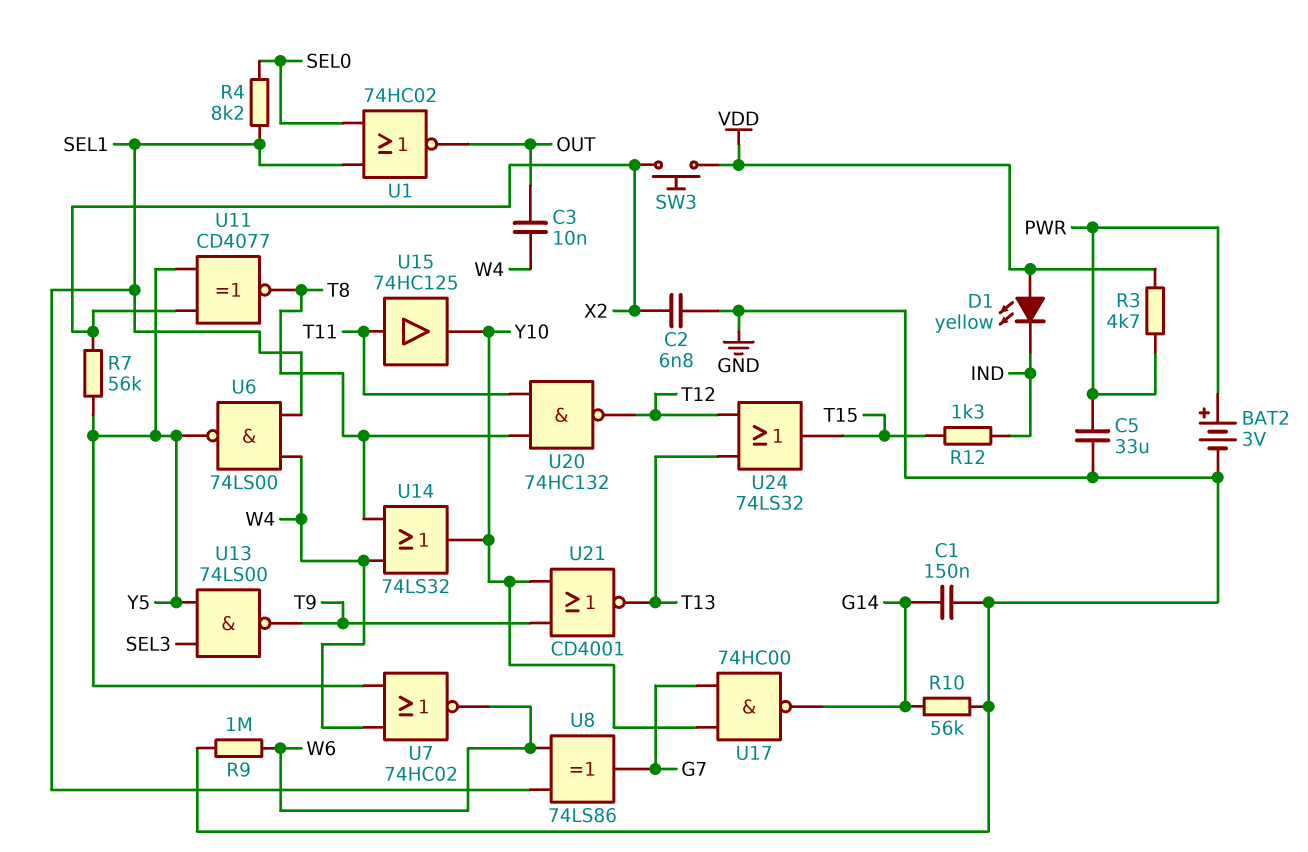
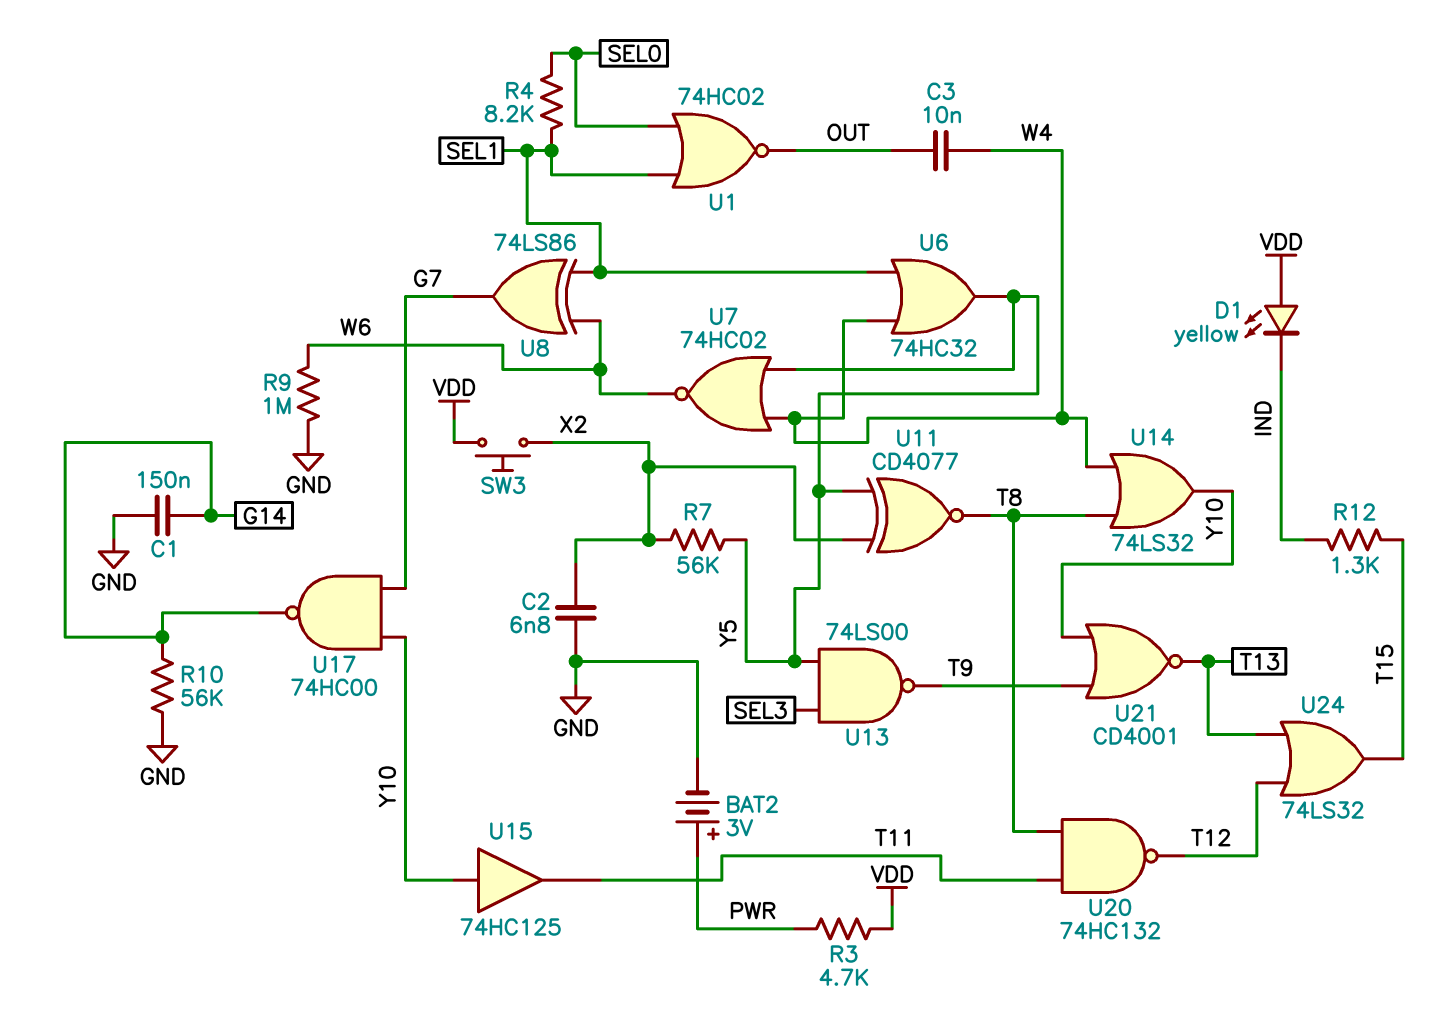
C5: 33uF (GND, PWR) -> none
U6: NAND 74LS00 (in SEL1, in W4, out Y5) -> OR 74HC32 (in SEL1, in W4, out Y5)
U15: buffer 74HC125 (in T11, out Y10) -> buffer 74HC125 (in Y10, out T11)

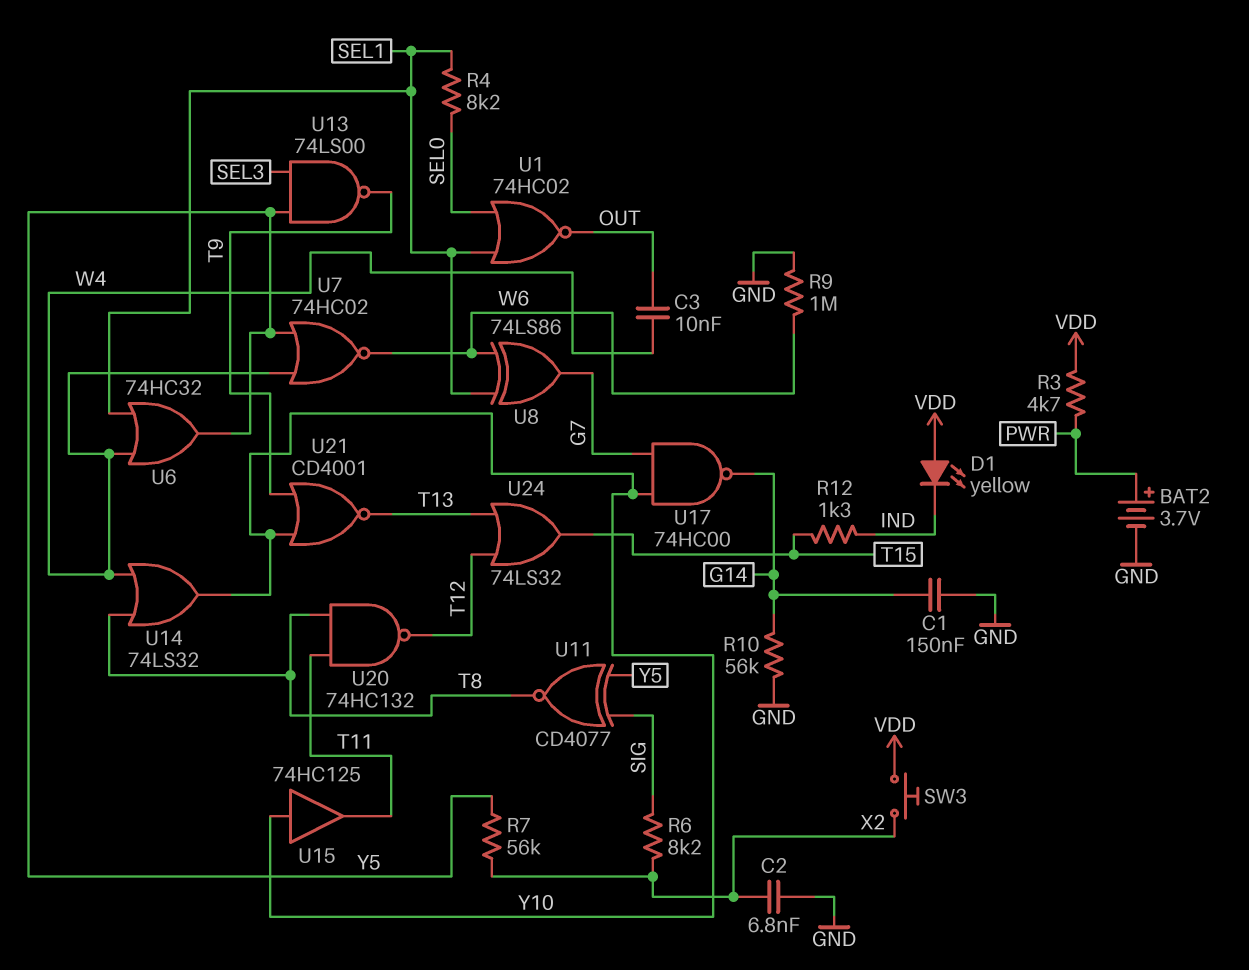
BAT2: 3V (plus PWR, minus GND) -> 3.7V (plus PWR, minus GND)
R6: none -> 8.2k (SIG, X2)
U11: XNOR CD4077 (in X2, in Y5, out T8) -> XNOR CD4077 (in SIG, in Y5, out T8)

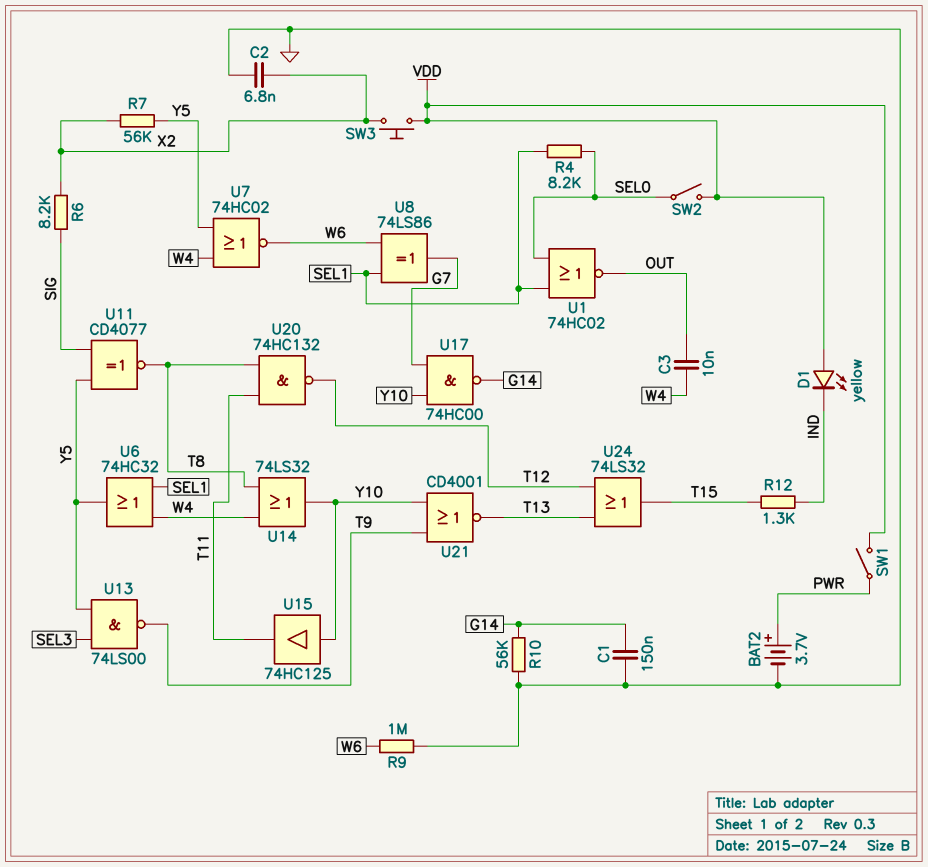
R3: 4.7k (PWR, VDD) -> none
SW1: none -> switch (PWR, VDD)
SW2: none -> switch (SEL0, VDD)

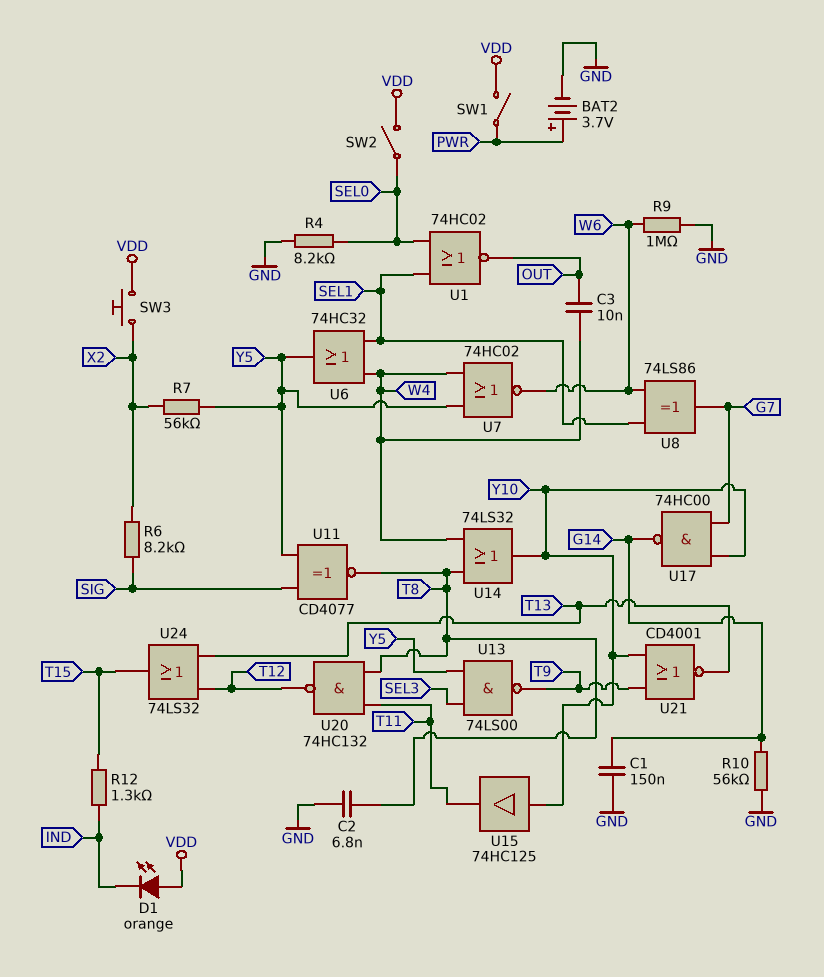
C2: 6.8nF (GND, X2) -> 6.8nF (GND, T8)
D1: LED yellow (A VDD, K IND) -> LED orange (A VDD, K IND)
R4: 8.2k (SEL0, SEL1) -> 8.2k (GND, SEL0)

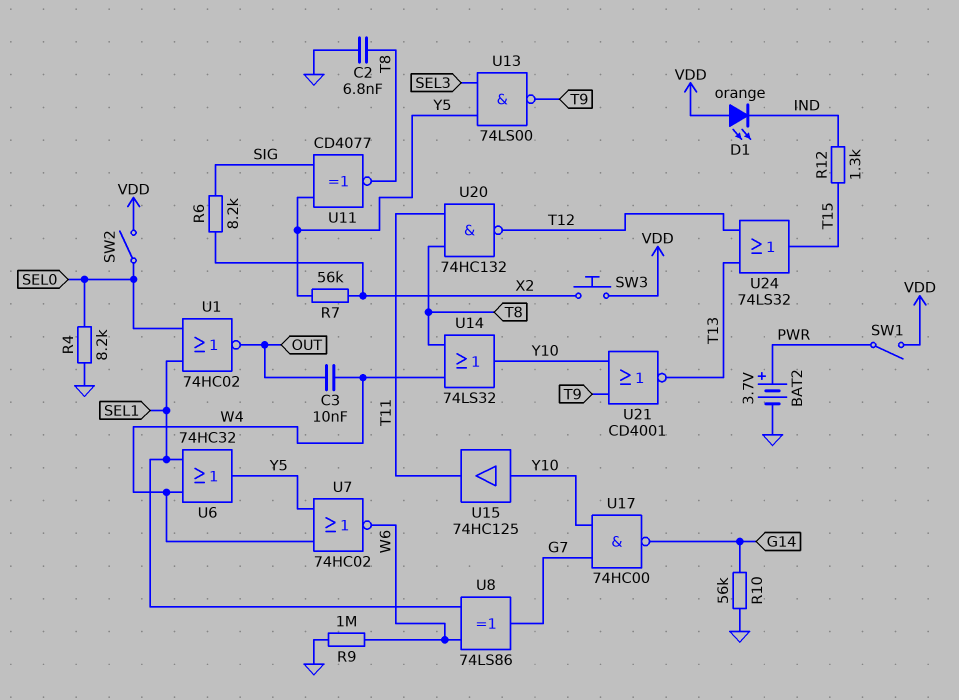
C1: 150nF (G14, GND) -> none

